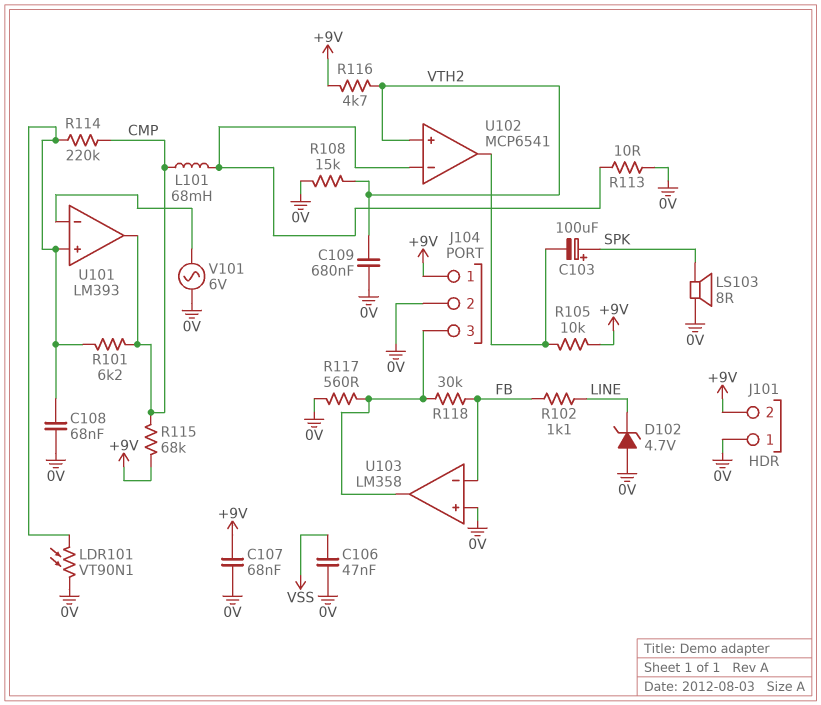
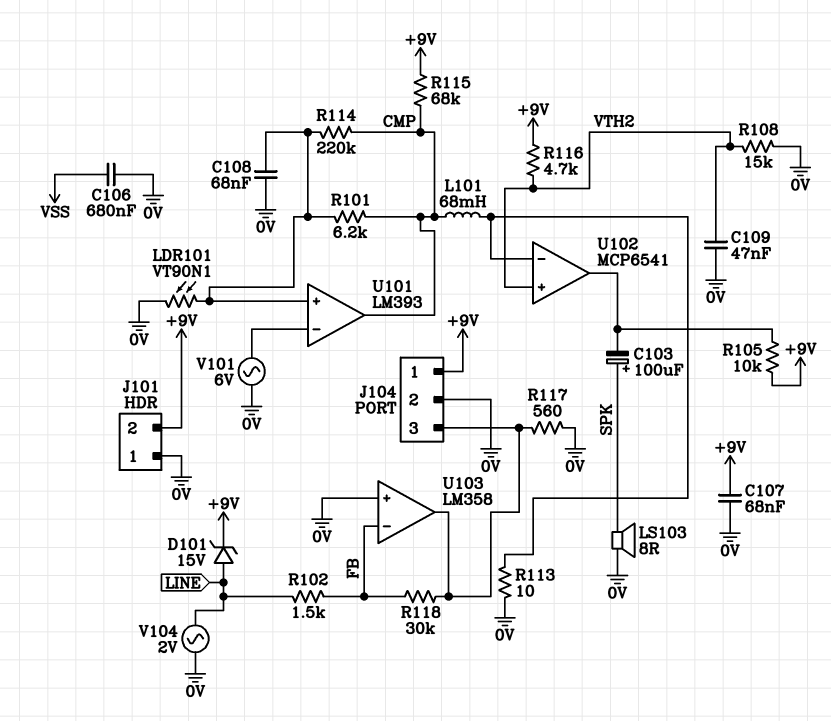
C106: 47nF (0V, VSS) -> 680nF (0V, VSS)
C109: 680nF (0V, VTH2) -> 47nF (0V, VTH2)
D101: none -> zener 15V (A LINE, K +9V)
D102: zener 4.7V (A 0V, K LINE) -> none
R102: 1.1k (FB, LINE) -> 1.5k (FB, LINE)
V104: none -> AC 2V (0V, LINE)

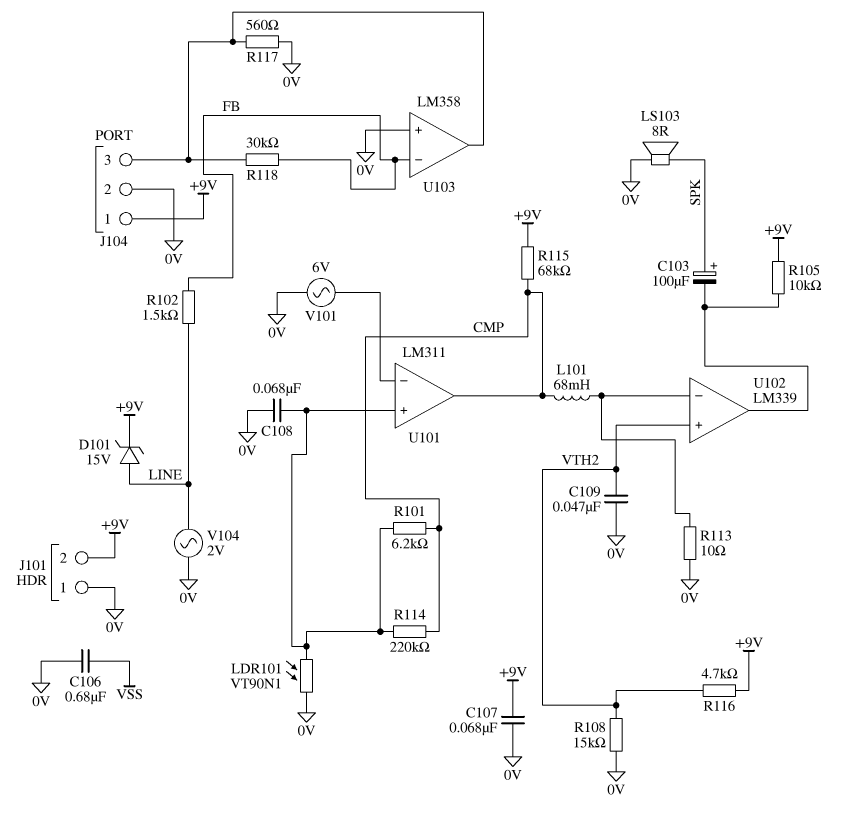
U101: LM393 -> LM311
U102: MCP6541 -> LM339

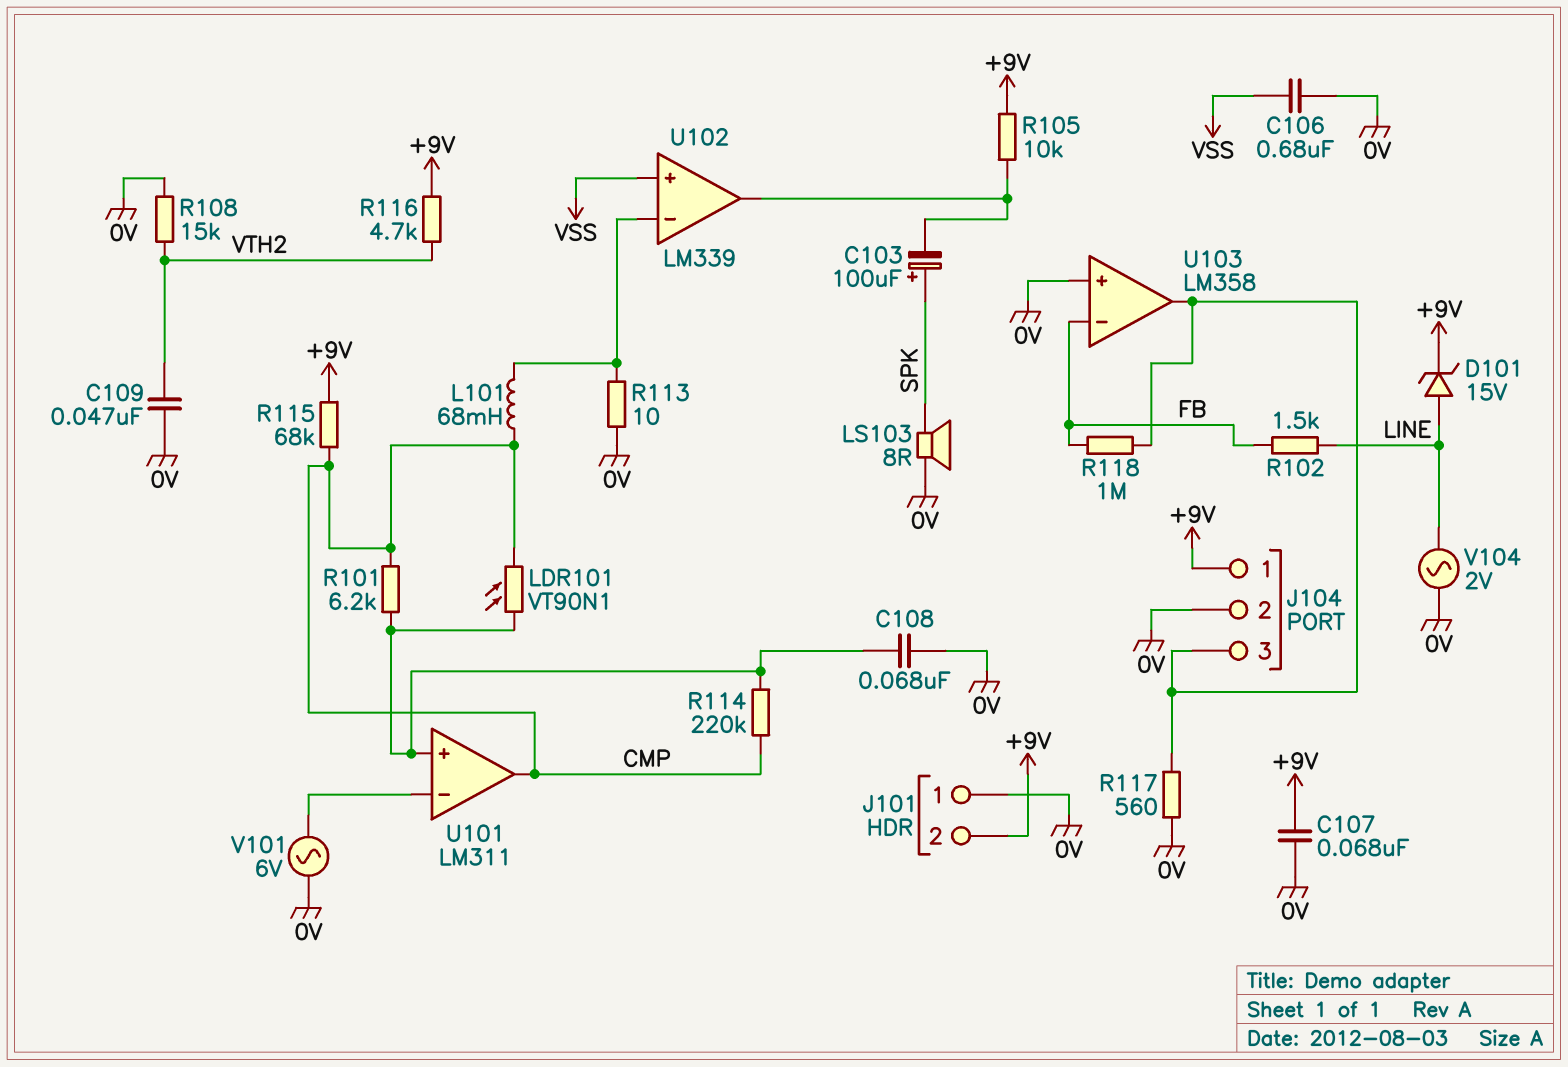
LDR101: VT90N1 (0V, U101/in+) -> VT90N1 (CMP, U101/in+)
R118: 30k (FB, J104/3) -> 1M (FB, J104/3)
U102 pin in+: VTH2 -> VSS

